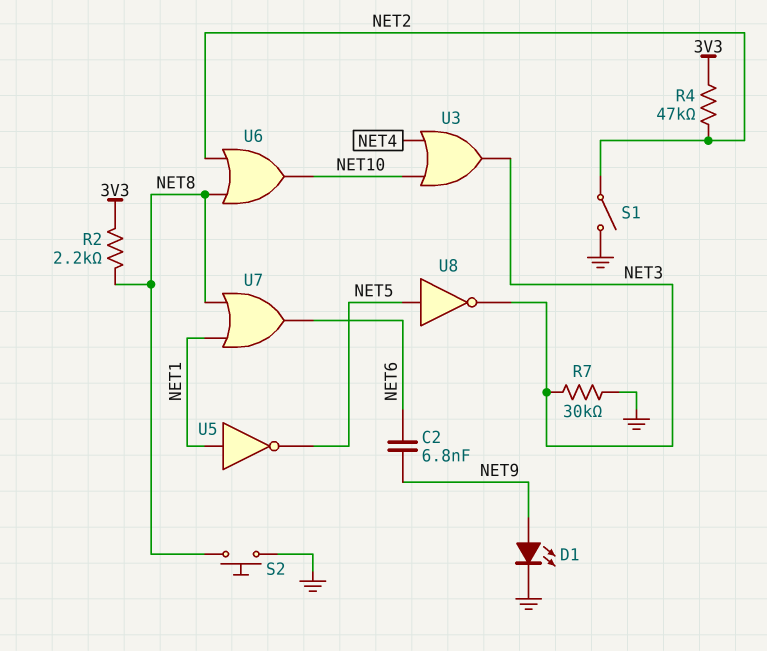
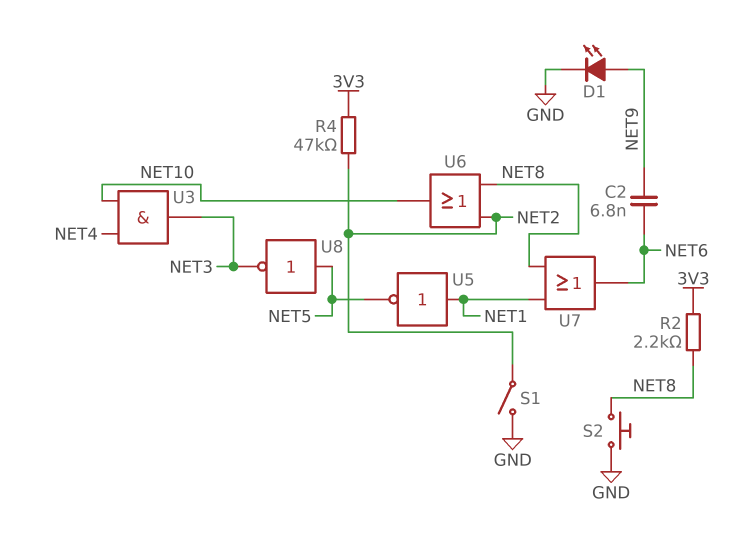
R7: 30k (GND, NET3) -> none
U3: OR (in NET4, in NET10, out NET3) -> AND (in NET4, in NET10, out NET3)

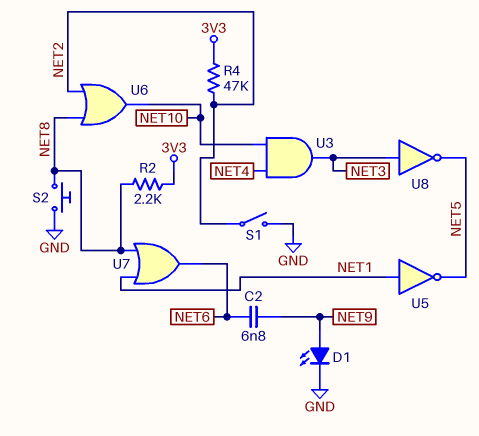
U8: NOT (in NET5, out NET3) -> NOT (in NET3, out NET5)

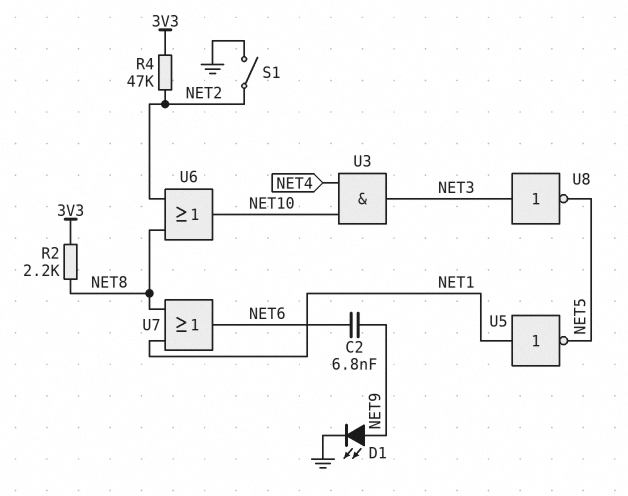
S2: button (GND, NET8) -> none

